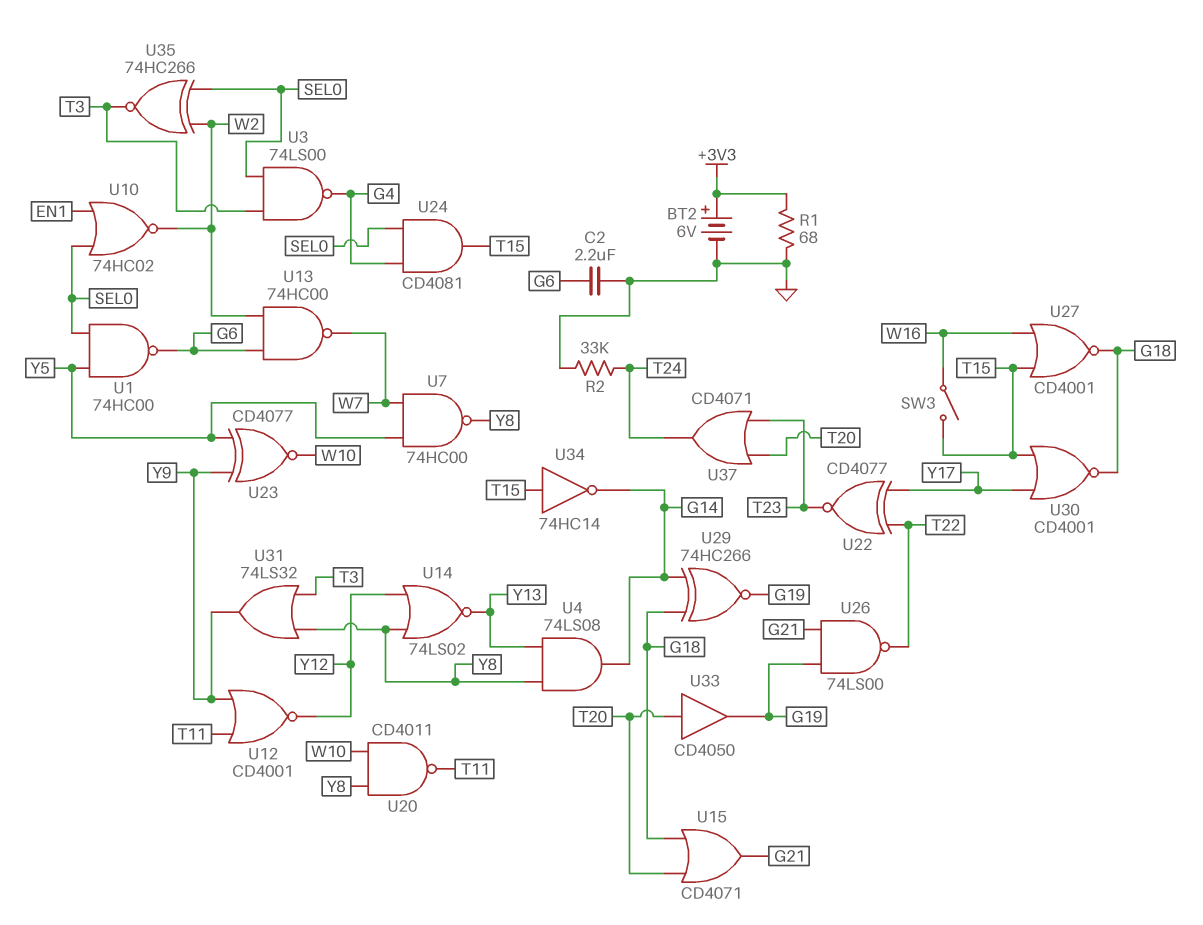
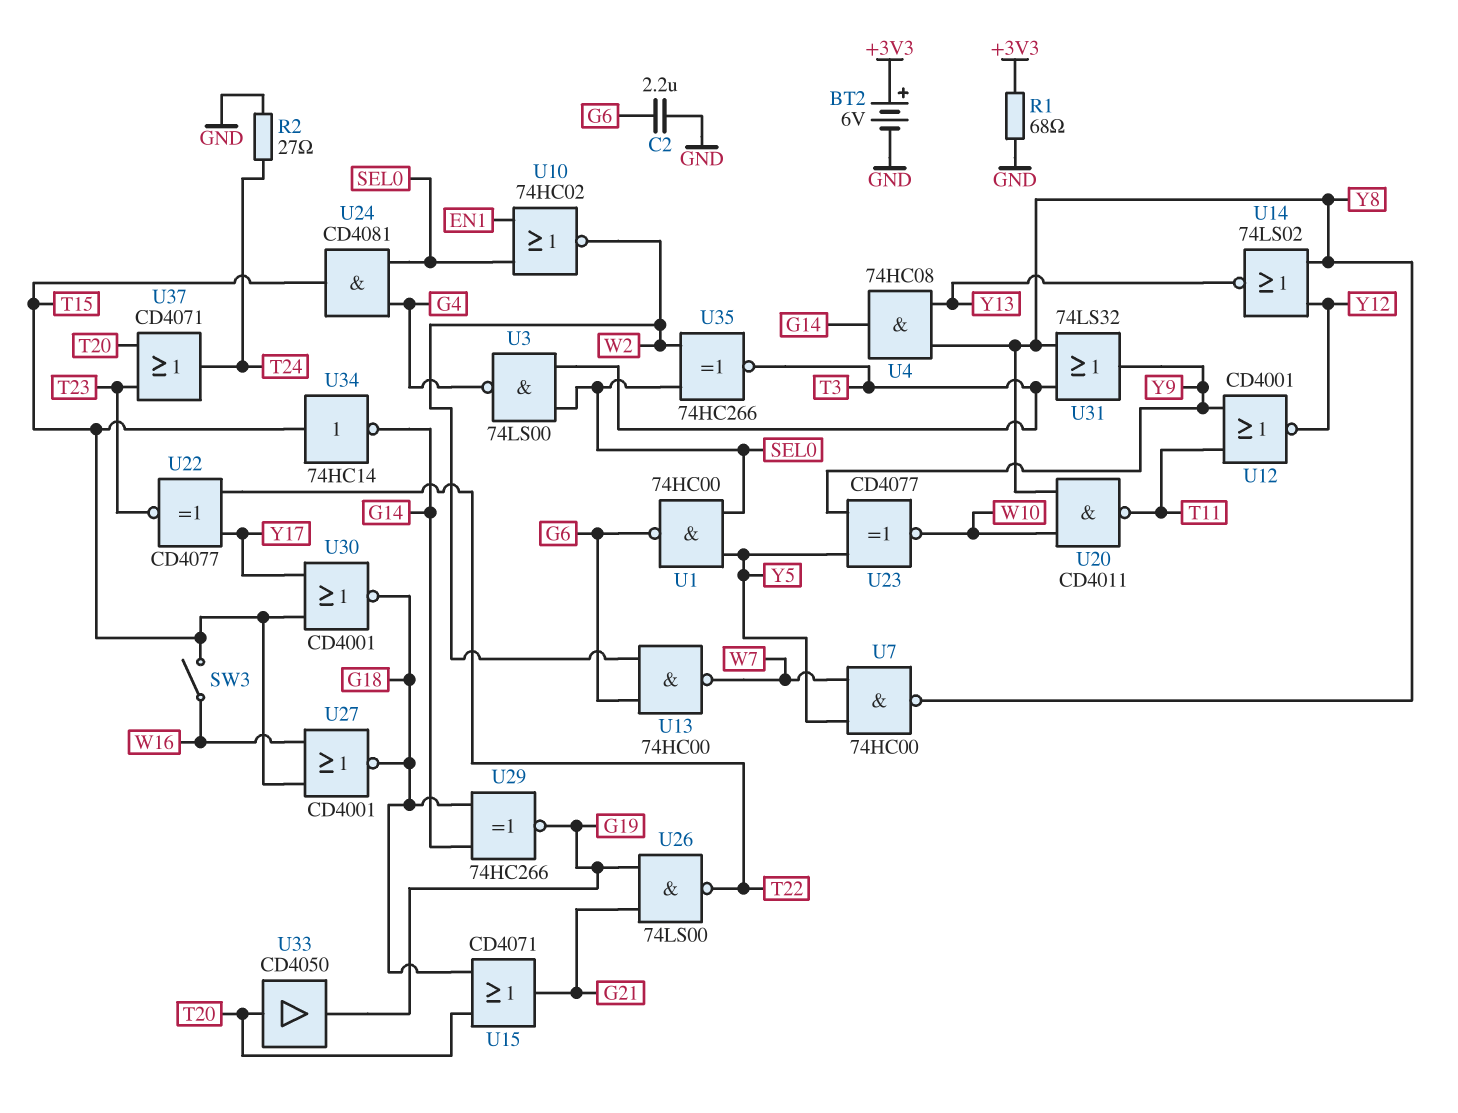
R2: 33k (GND, T24) -> 27 (GND, T24)
U4: AND 74LS08 (in Y8, in Y13, out G14) -> AND 74HC08 (in Y8, in Y13, out G14)

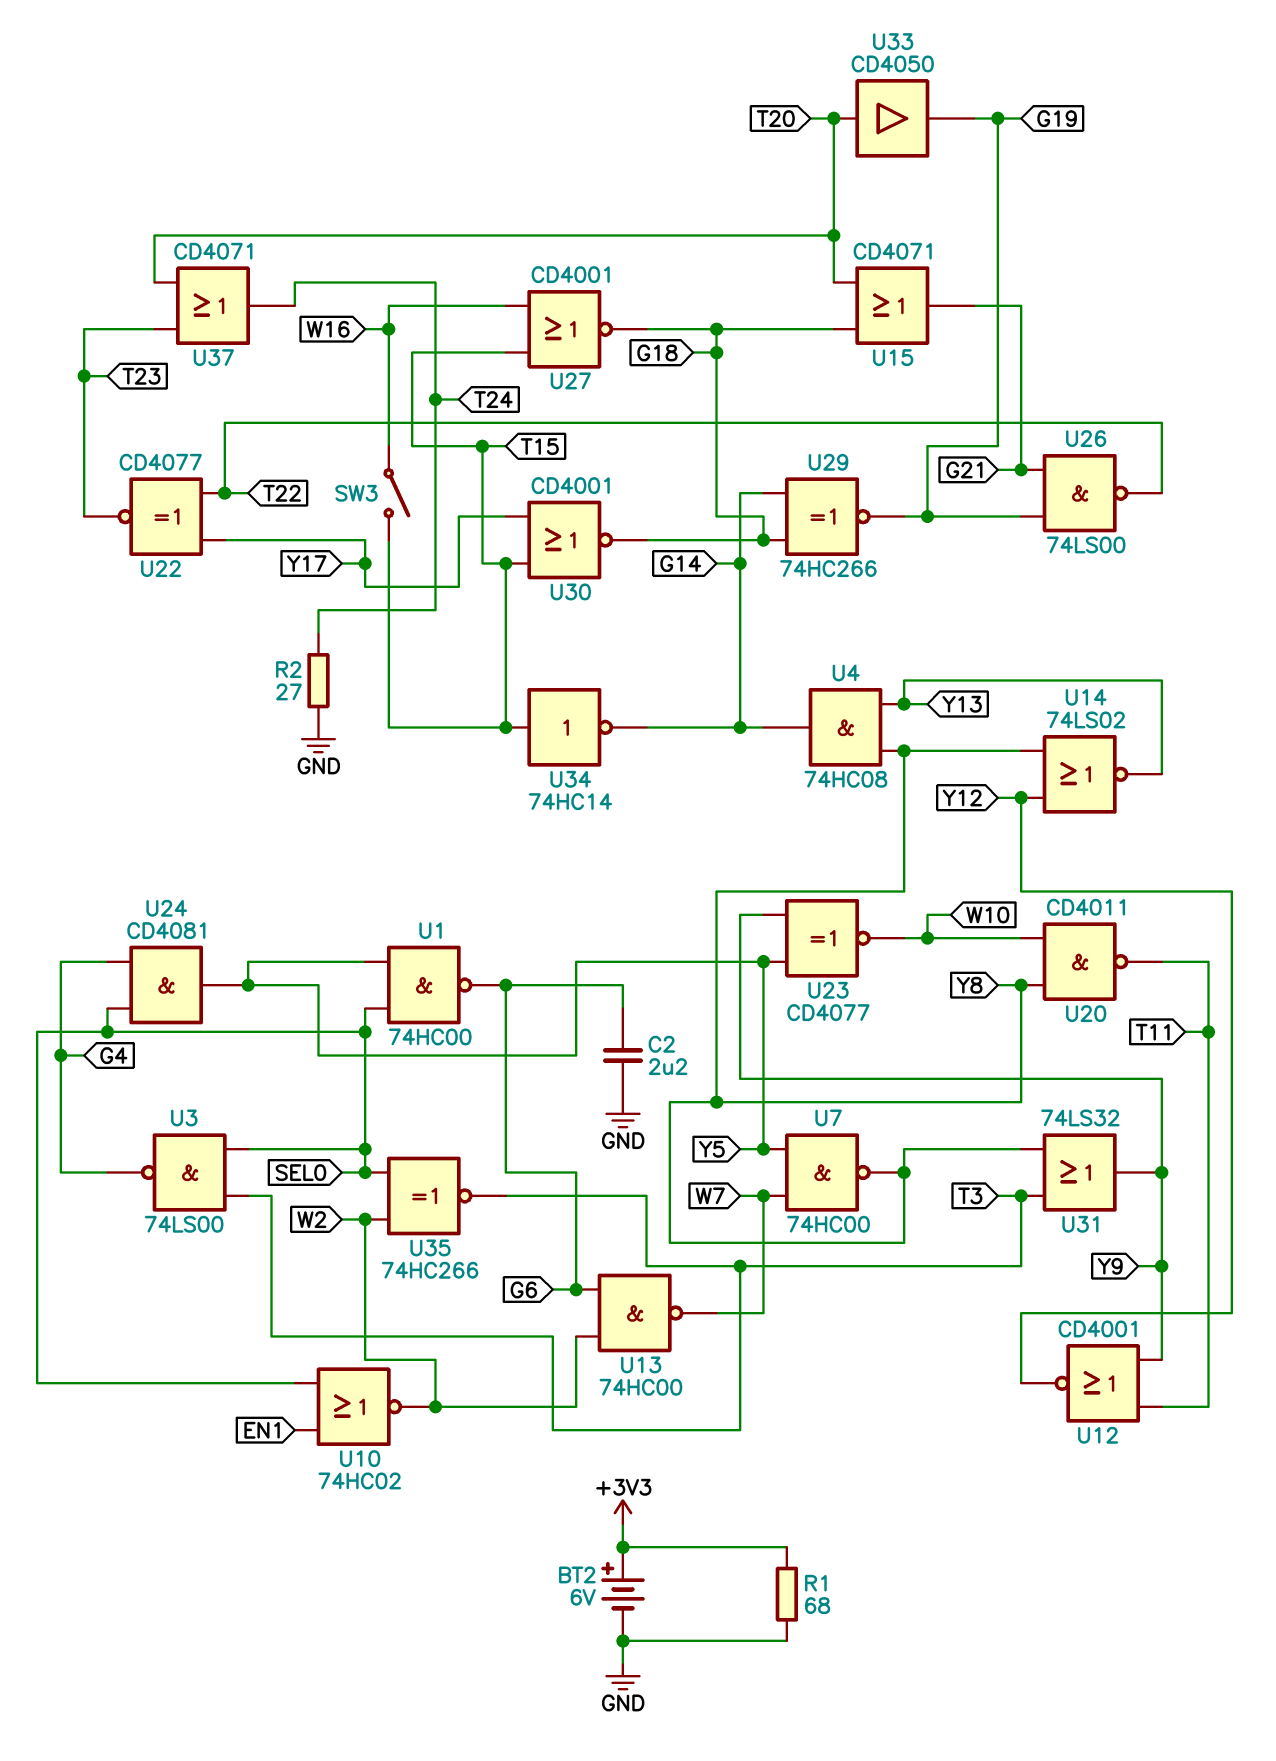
U24: AND CD4081 (in G4, in SEL0, out T15) -> AND CD4081 (in G4, in SEL0, out Y5)

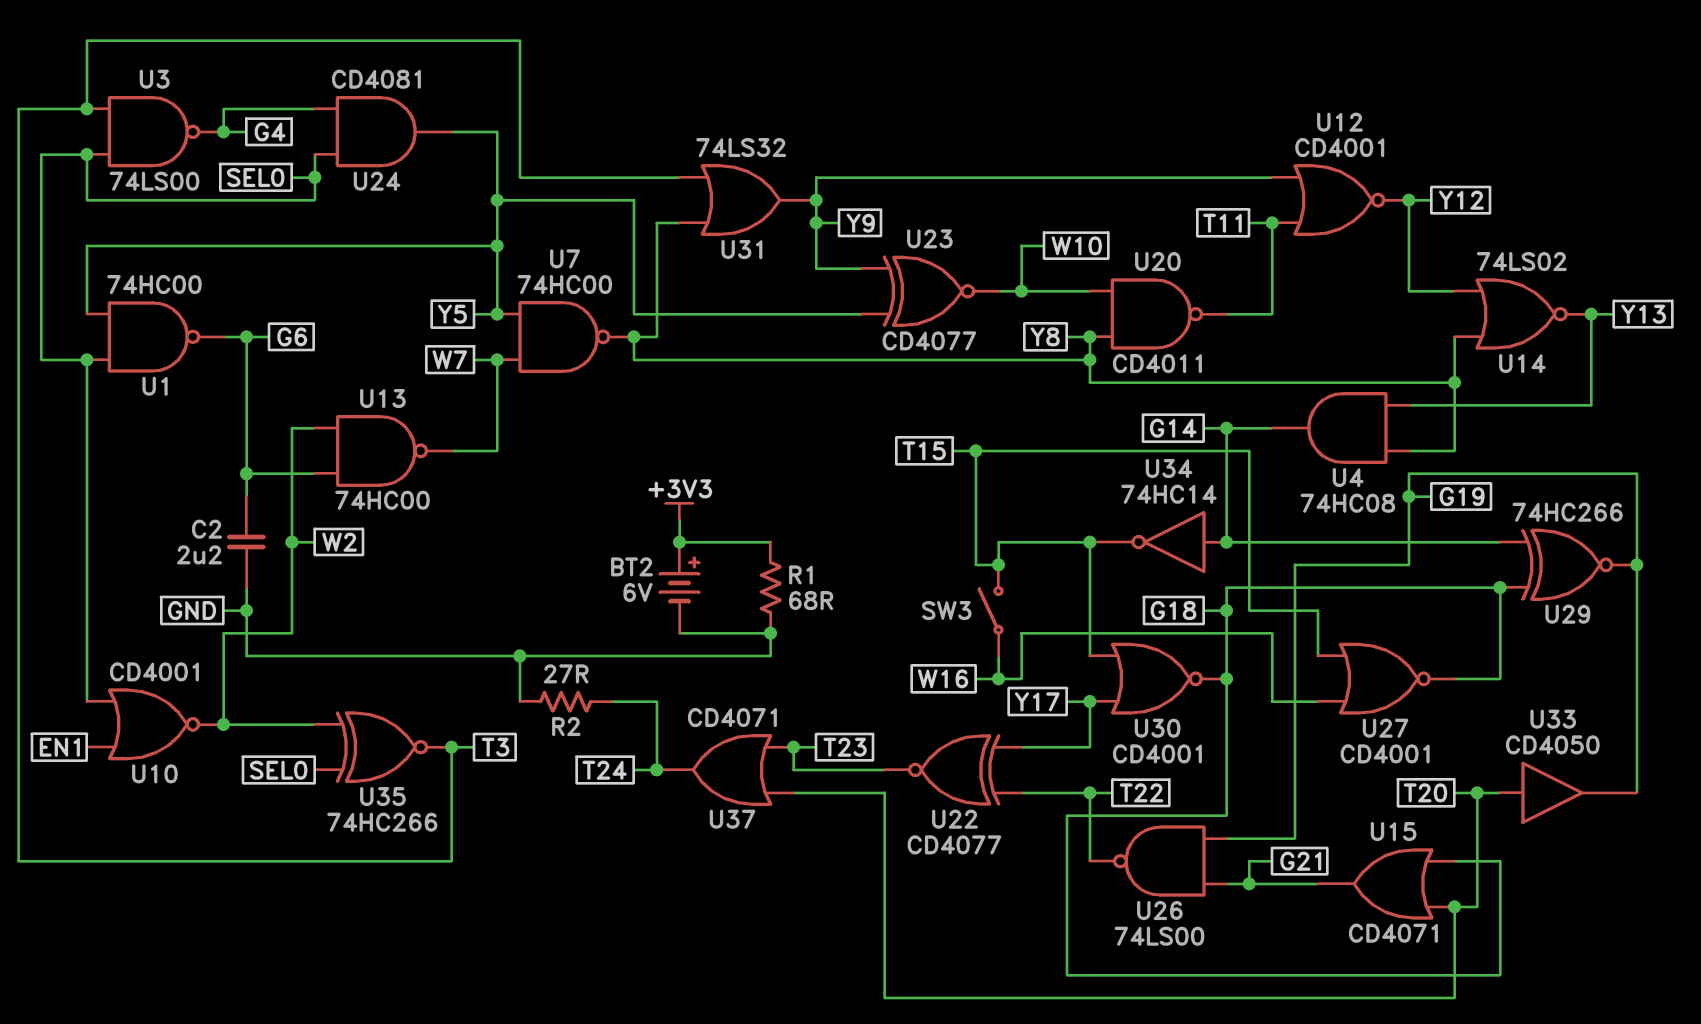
U10: NOR 74HC02 (in EN1, in SEL0, out W2) -> NOR CD4001 (in EN1, in SEL0, out W2)
U34: NOT 74HC14 (in T15, out G14) -> NOT 74HC14 (in G14, out T15)

